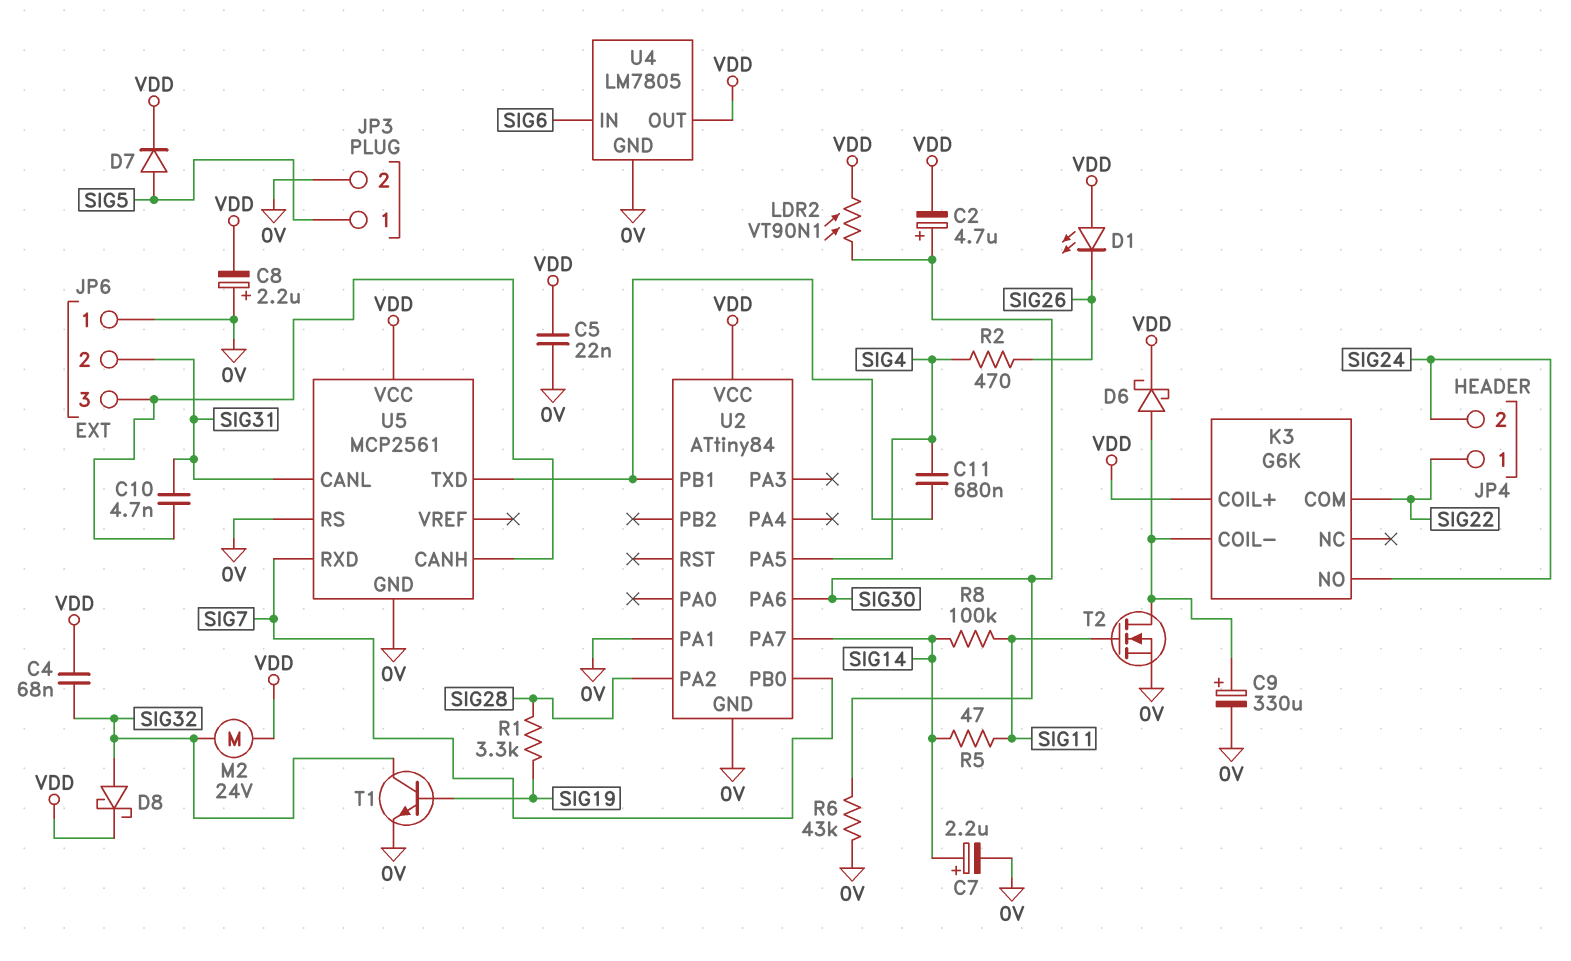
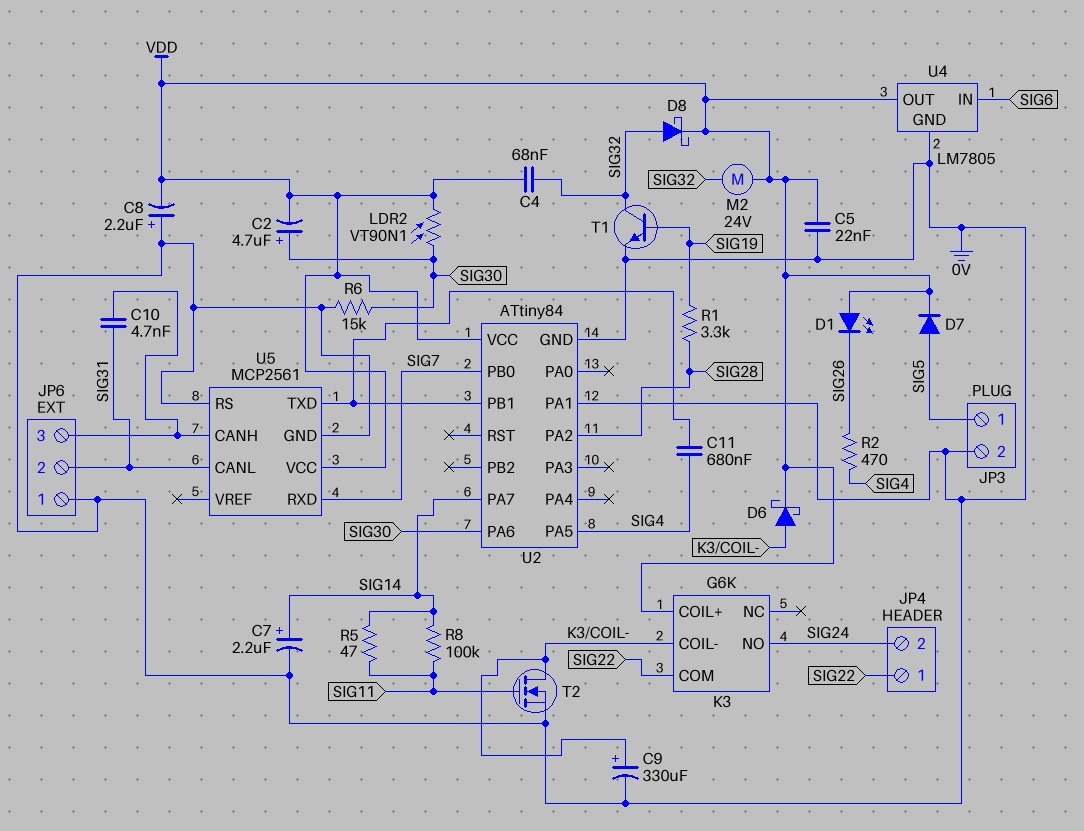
R6: 43k (0V, SIG30) -> 15k (0V, SIG30)

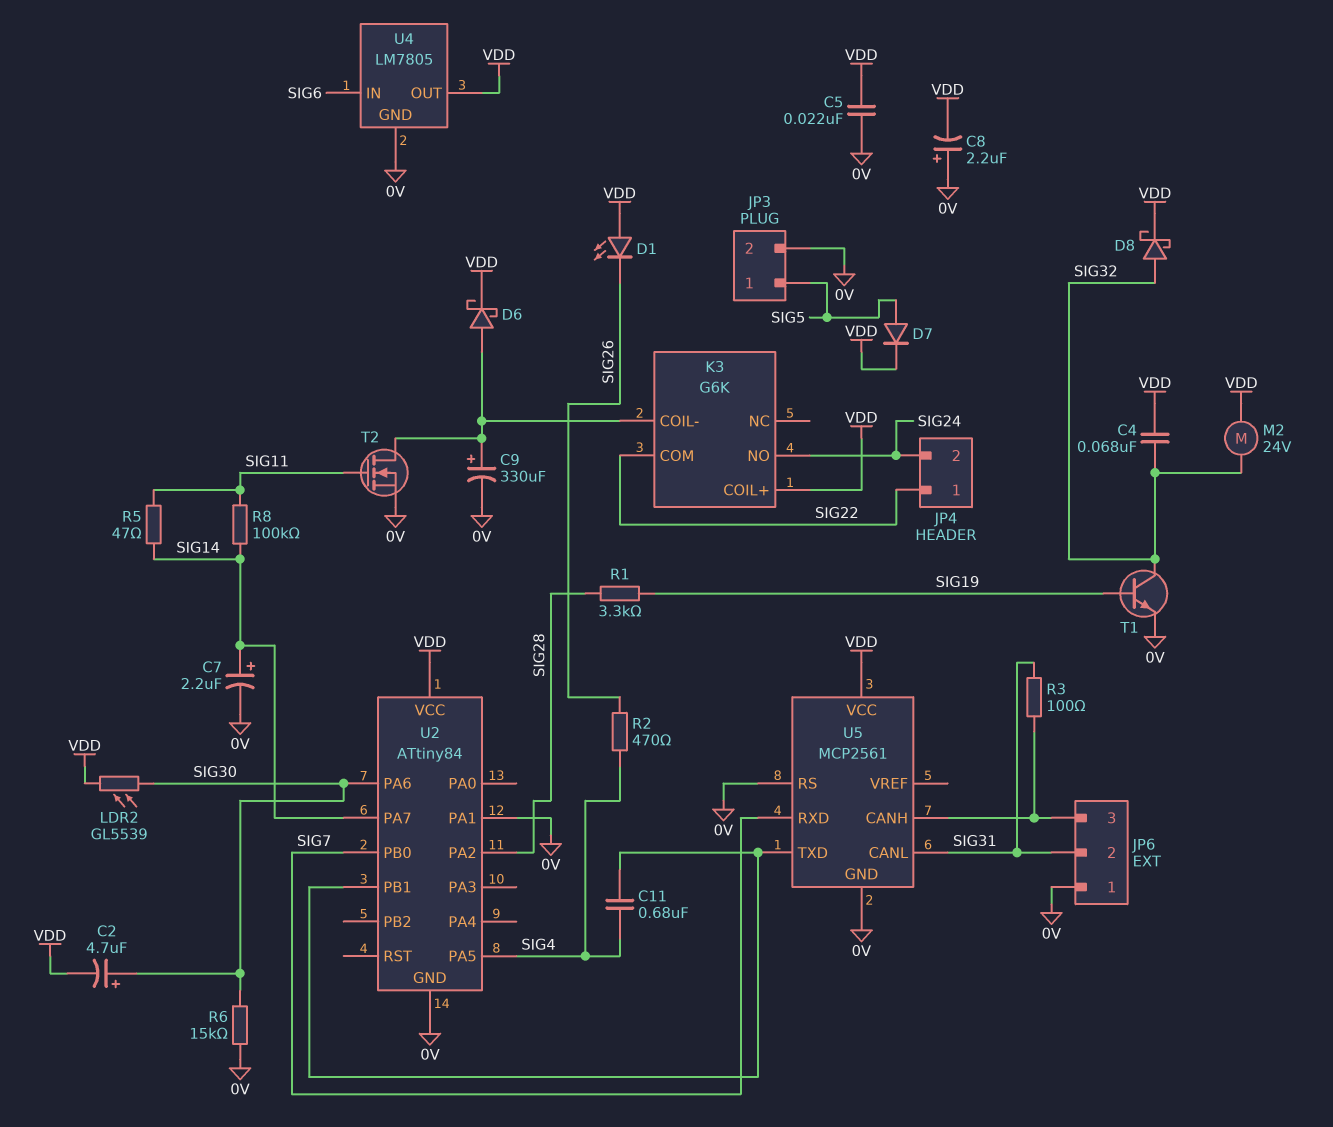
C10: 4.7nF (JP6/3, SIG31) -> none
LDR2: VT90N1 (SIG30, VDD) -> GL5539 (SIG30, VDD)
R3: none -> 100 (JP6/3, SIG31)

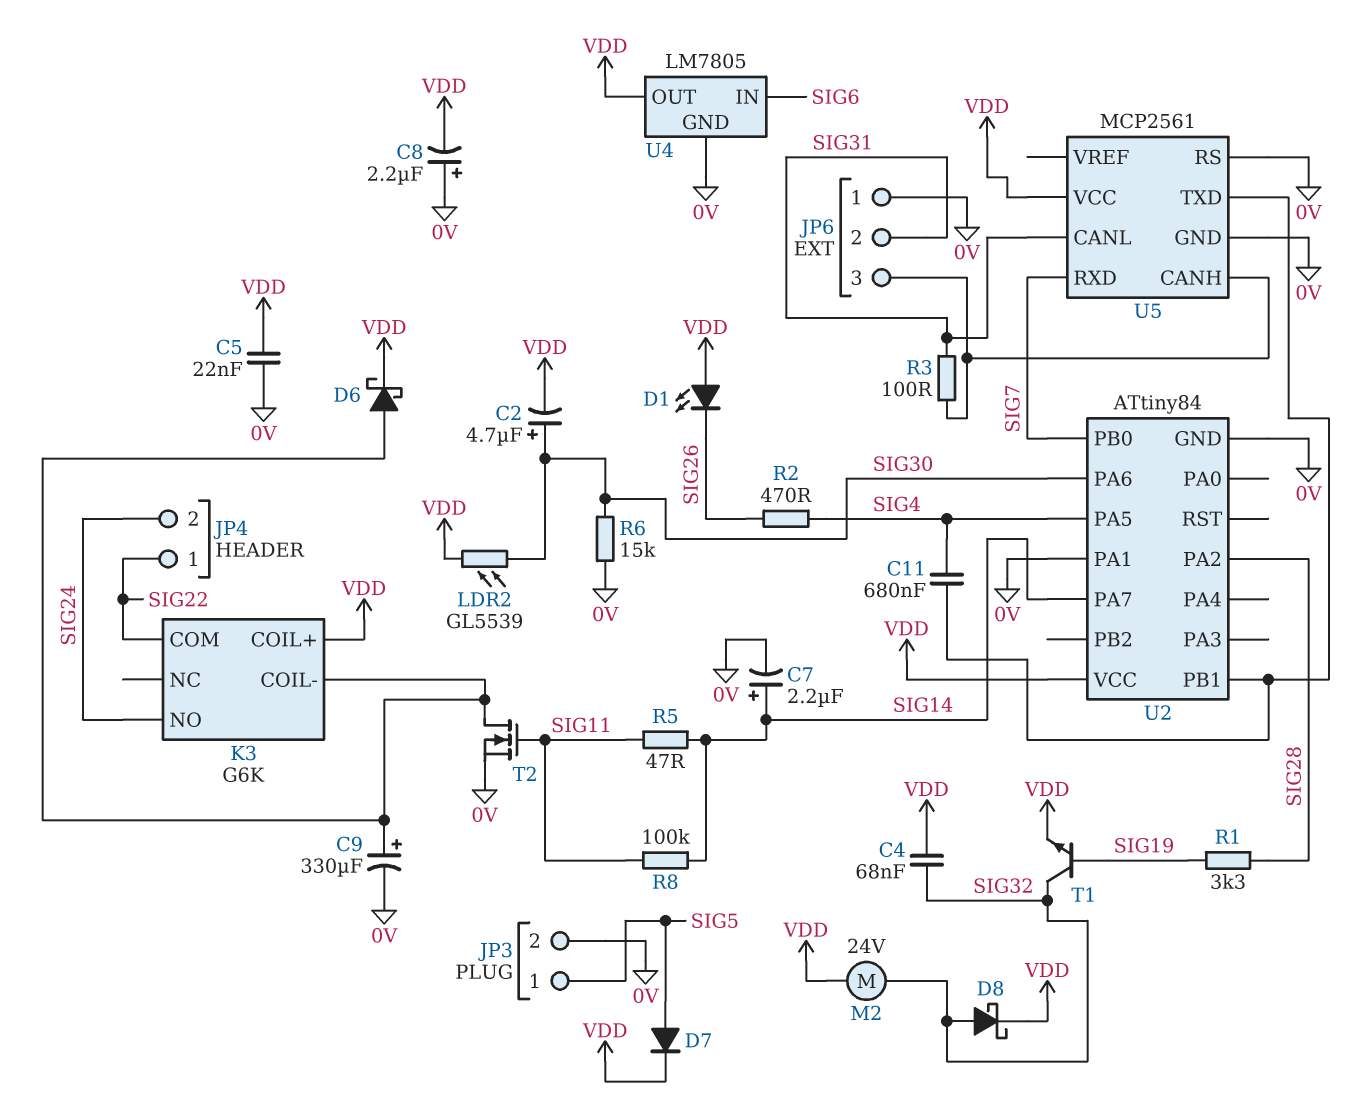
T1: NPN (B SIG19, C SIG32, E 0V) -> NPN (B SIG19, C SIG32, E VDD)

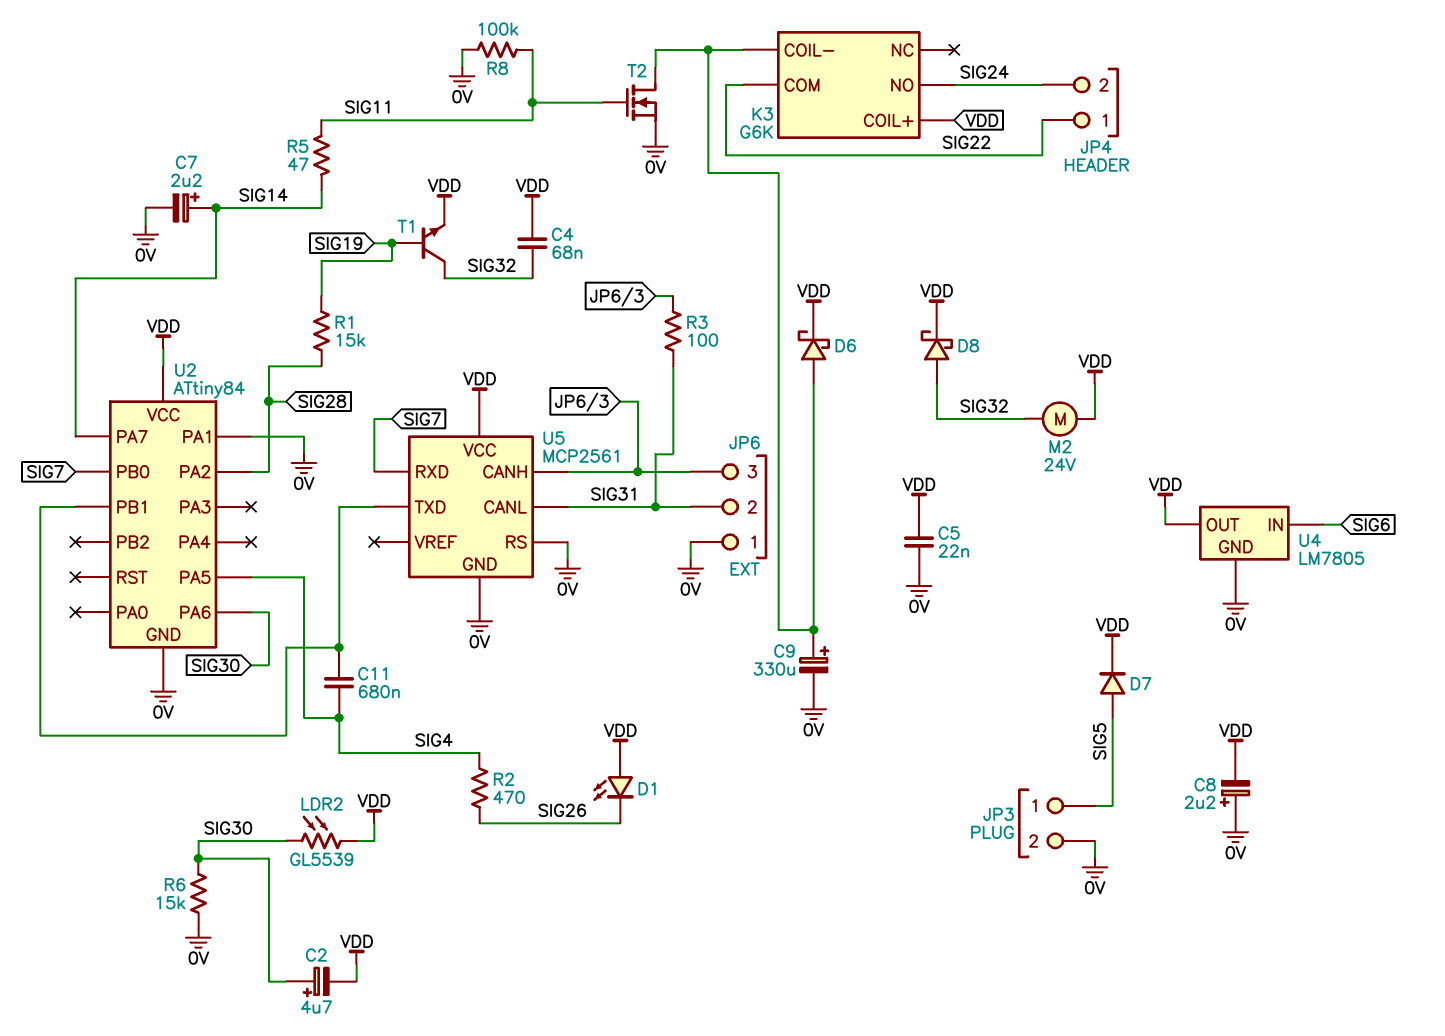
R1: 3.3k (SIG19, SIG28) -> 15k (SIG19, SIG28)
R8: 100k (SIG11, SIG14) -> 100k (0V, SIG11)

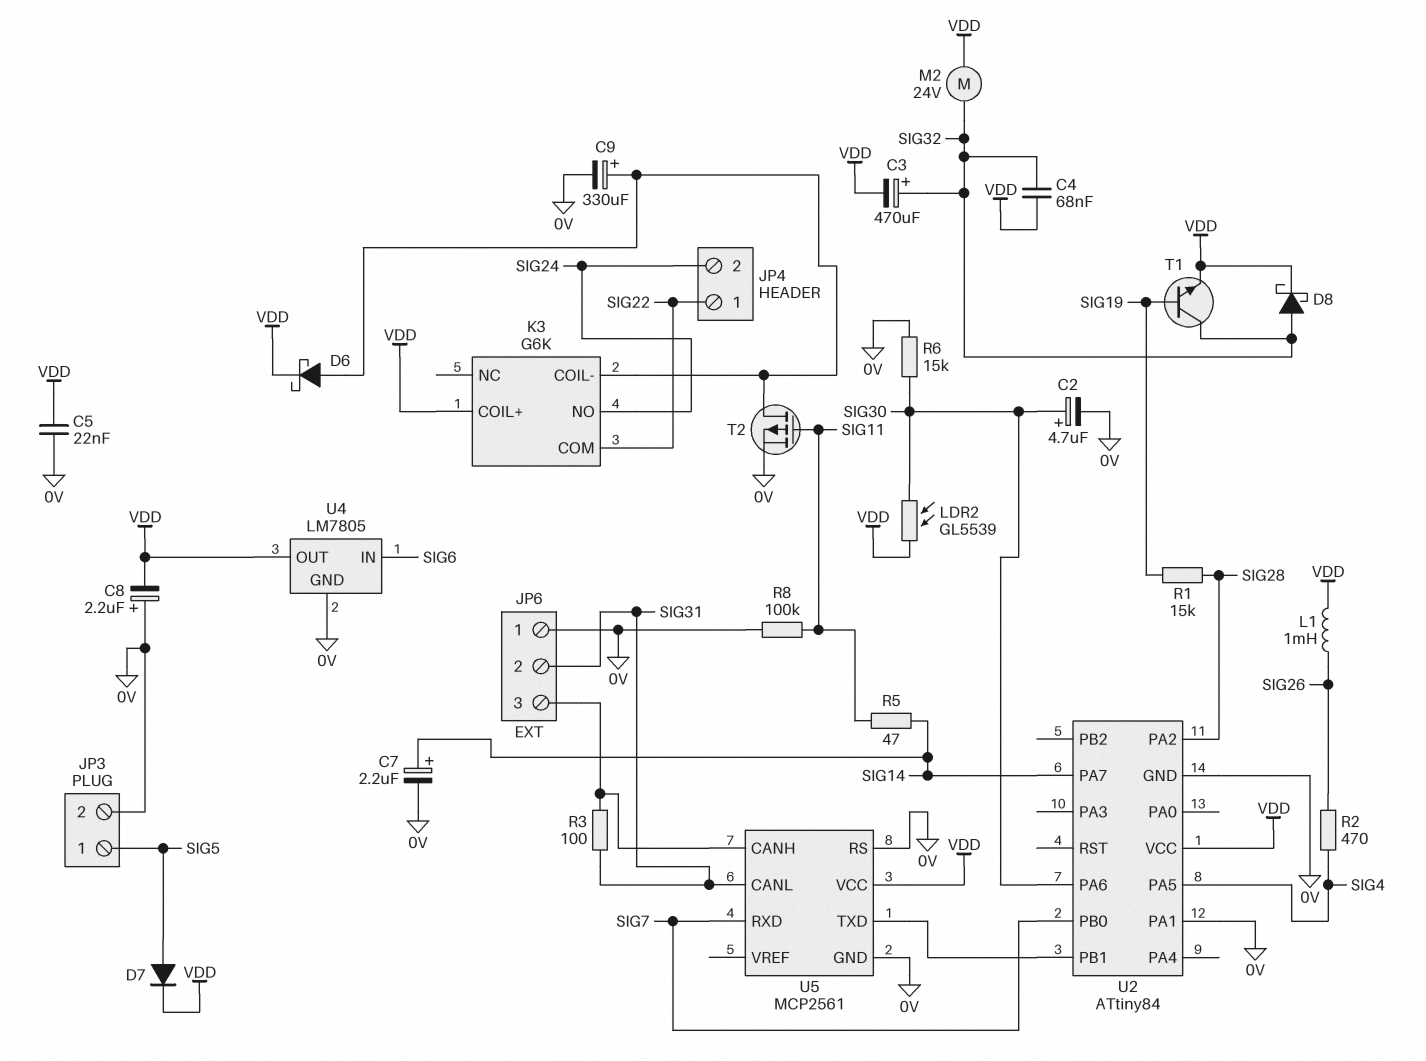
C2: 4.7uF (plus SIG30, minus VDD) -> 4.7uF (plus SIG30, minus 0V)
C3: none -> 470uF (plus SIG32, minus VDD)
C11: 680nF (SIG4, U2/PB1) -> none
D1: LED (A VDD, K SIG26) -> none
L1: none -> 1mH (SIG26, VDD)
T2: NMOS (G SIG11, D K3/COIL-, S 0V) -> PMOS (G SIG11, D K3/COIL-, S 0V)

